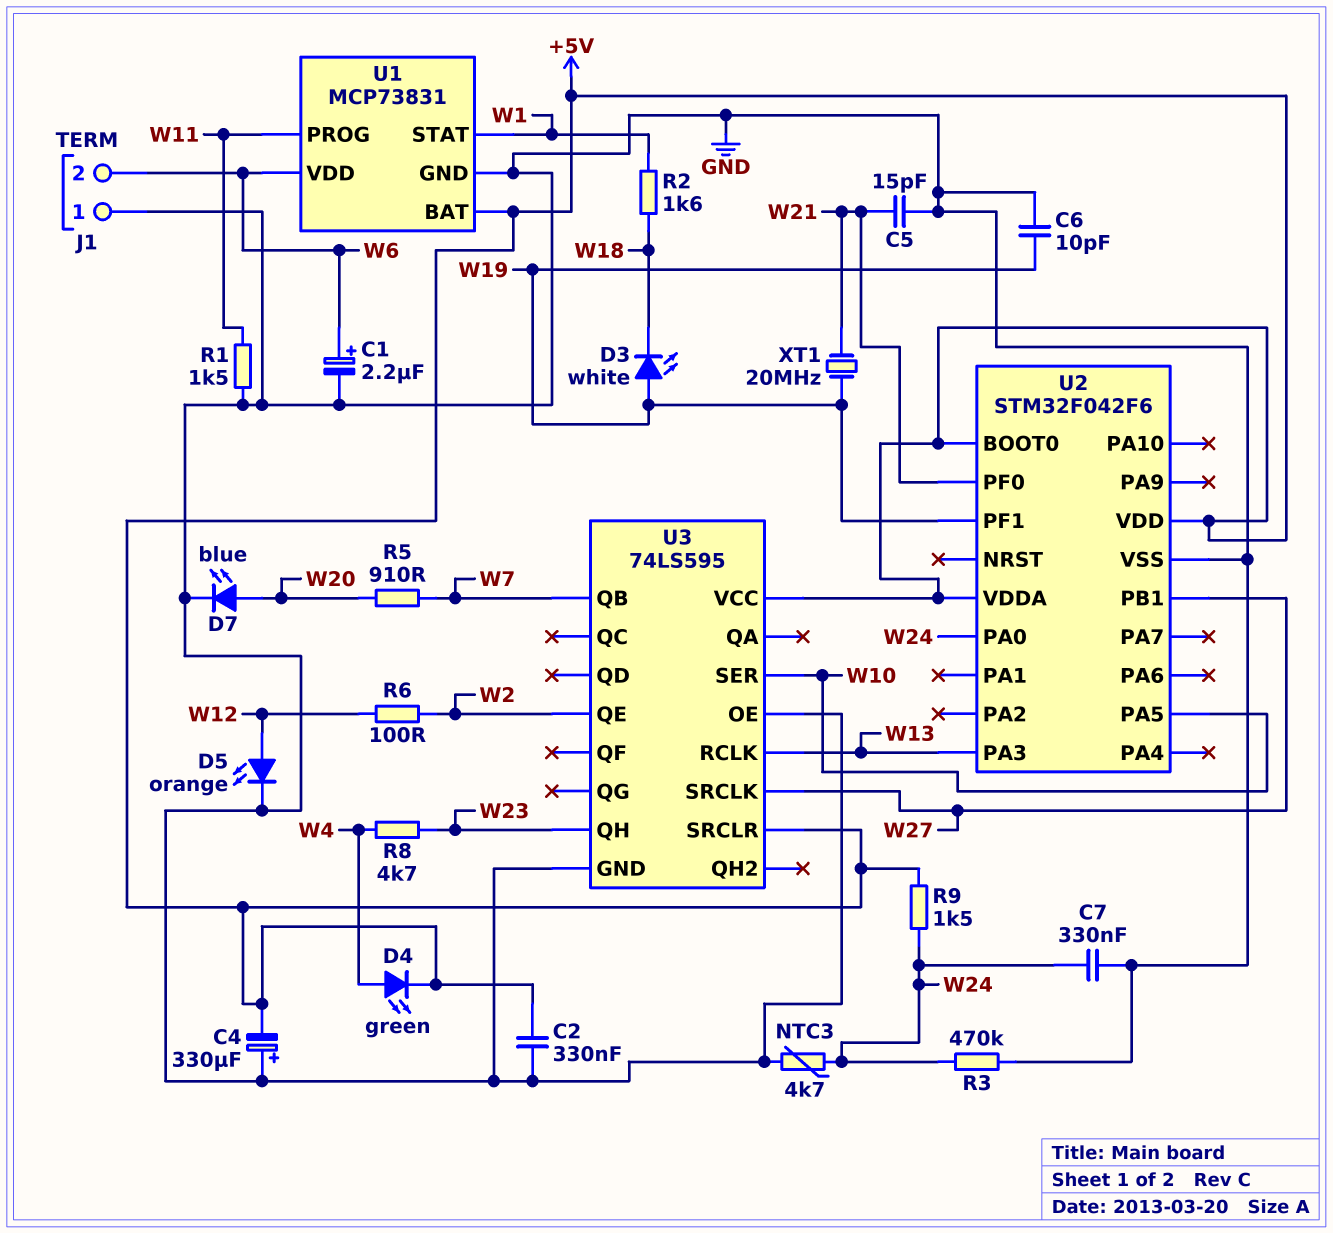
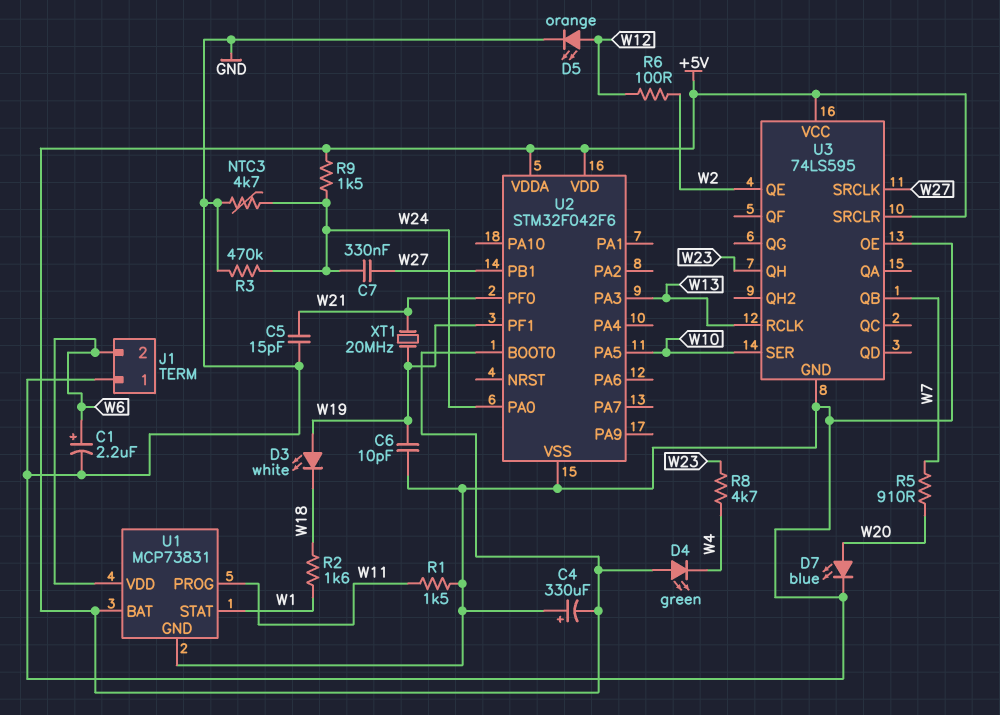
C2: 330nF (+5V, GND) -> none
C7: 330nF (GND, W24) -> 330nF (W24, W27)
D4: LED green (A W4, K +5V) -> LED green (A +5V, K W4)

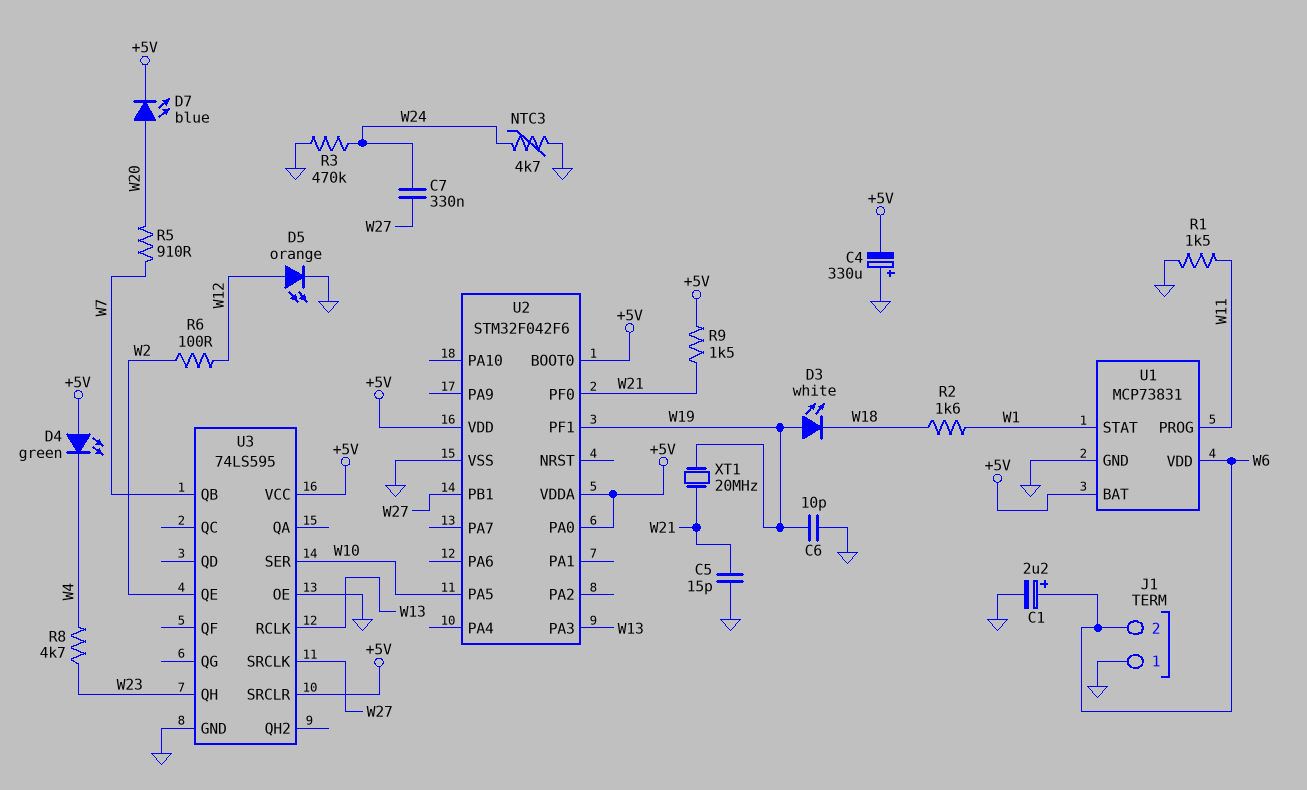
D7: LED blue (A W20, K GND) -> LED blue (A W20, K +5V)
R9: 1.5k (+5V, W24) -> 1.5k (+5V, W21)
U2 pin PA0: W24 -> +5V

